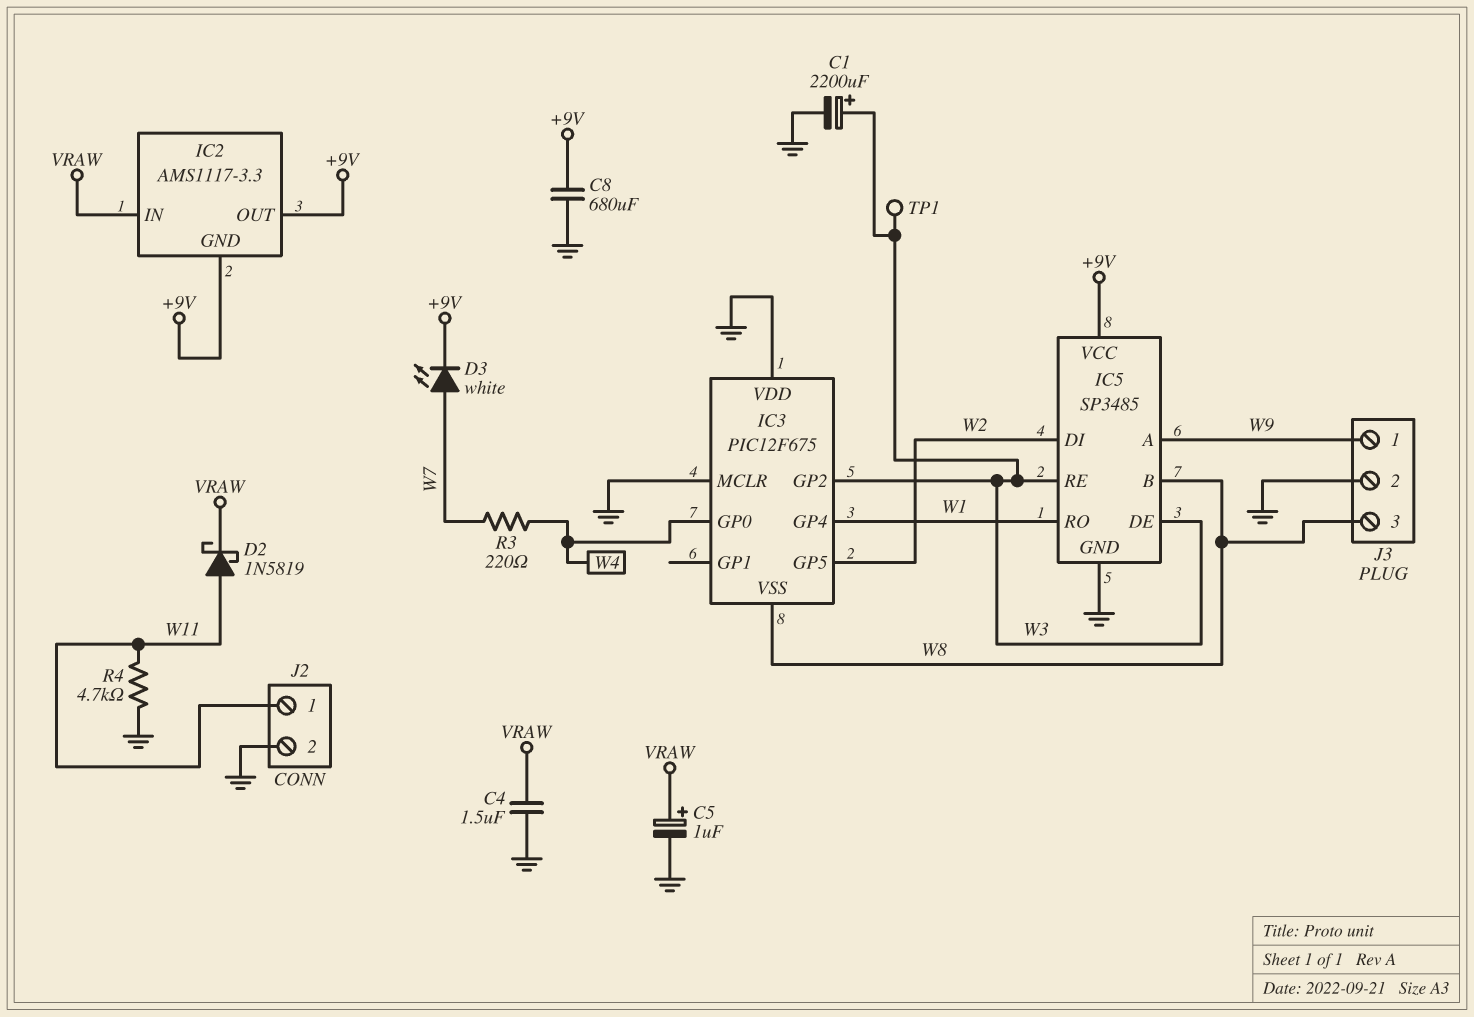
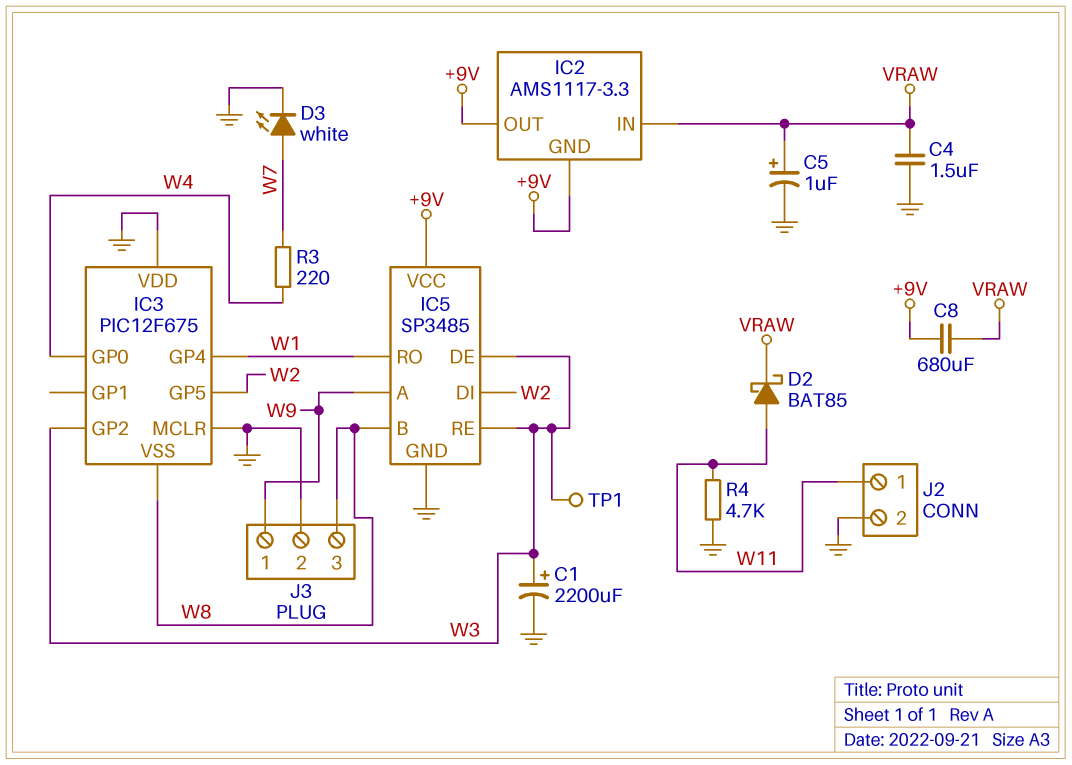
C8: 680uF (+9V, GND) -> 680uF (+9V, VRAW)
D2: schottky 1N5819 (A W11, K VRAW) -> schottky BAT85 (A W11, K VRAW)
D3: LED white (A W7, K +9V) -> LED white (A W7, K GND)

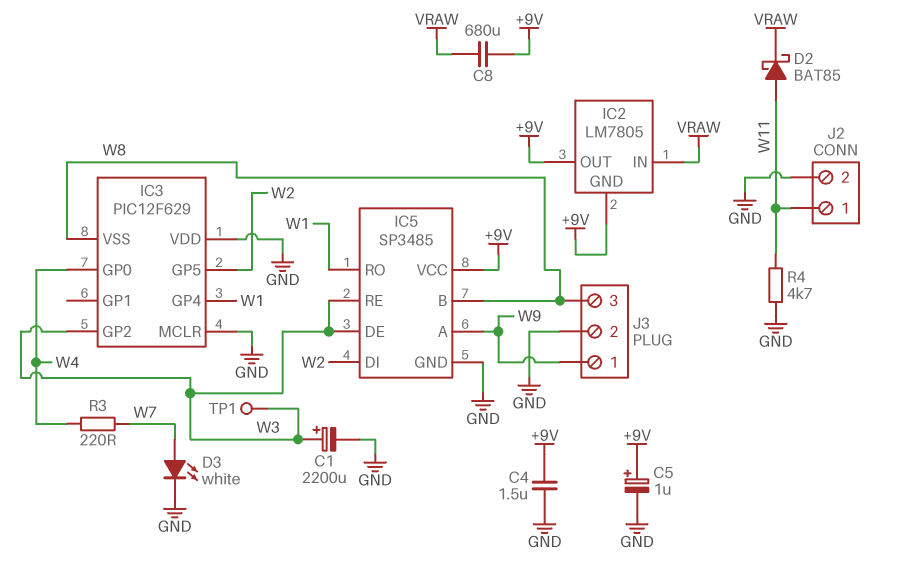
C4: 1.5uF (GND, VRAW) -> 1.5uF (+9V, GND)
C5: 1uF (plus VRAW, minus GND) -> 1uF (plus +9V, minus GND)
IC2: AMS1117-3.3 -> LM7805
IC3: PIC12F675 -> PIC12F629

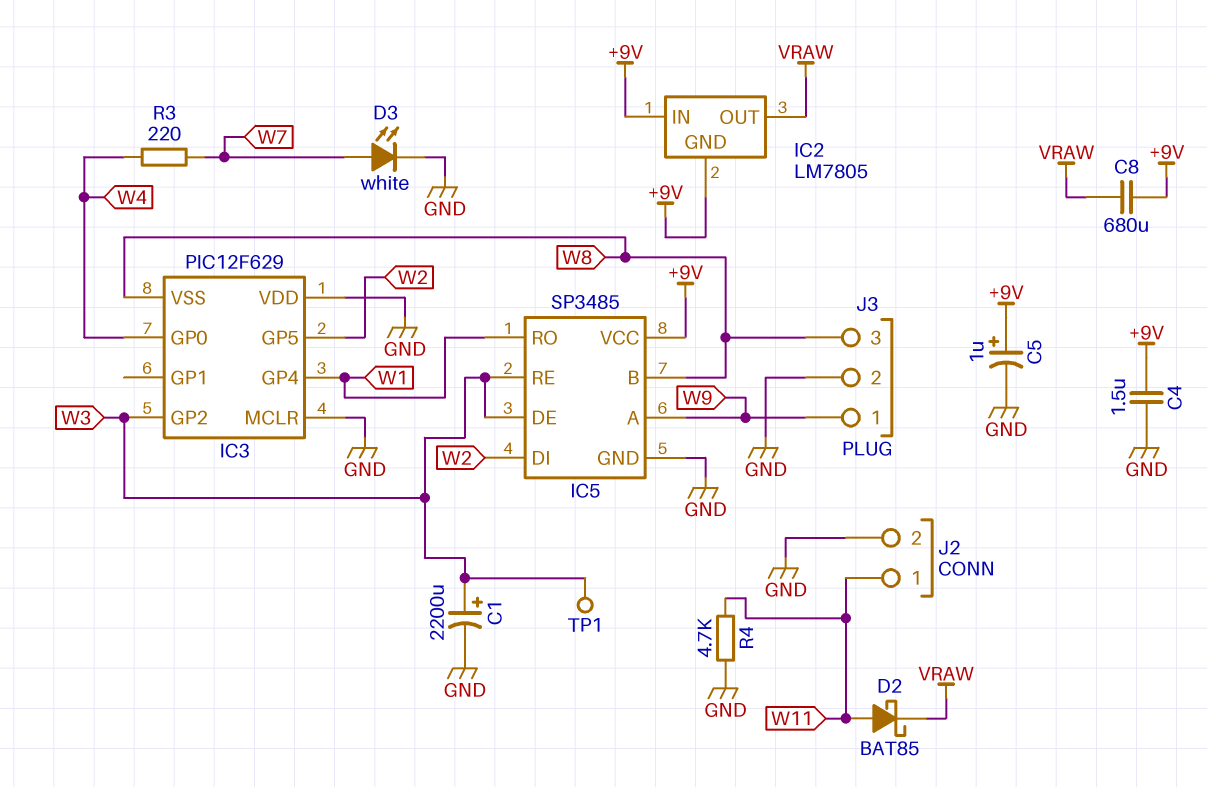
IC2 pin IN: VRAW -> +9V
IC2 pin OUT: +9V -> VRAW

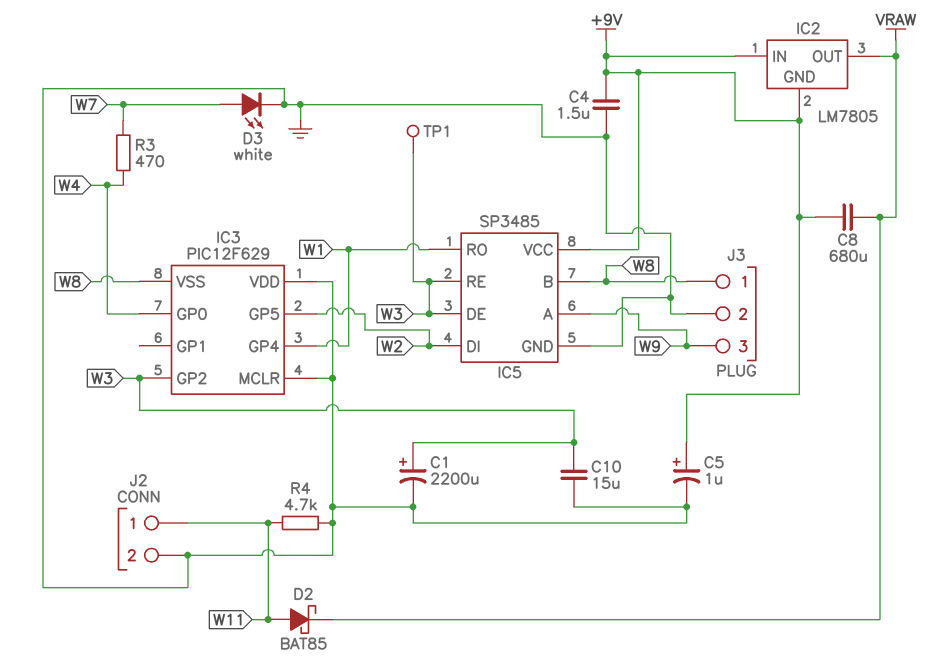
C10: none -> 15uF (GND, W3)
J3 pin 1: W9 -> W8
J3 pin 3: W8 -> W9
R3: 220 (W4, W7) -> 470 (W4, W7)

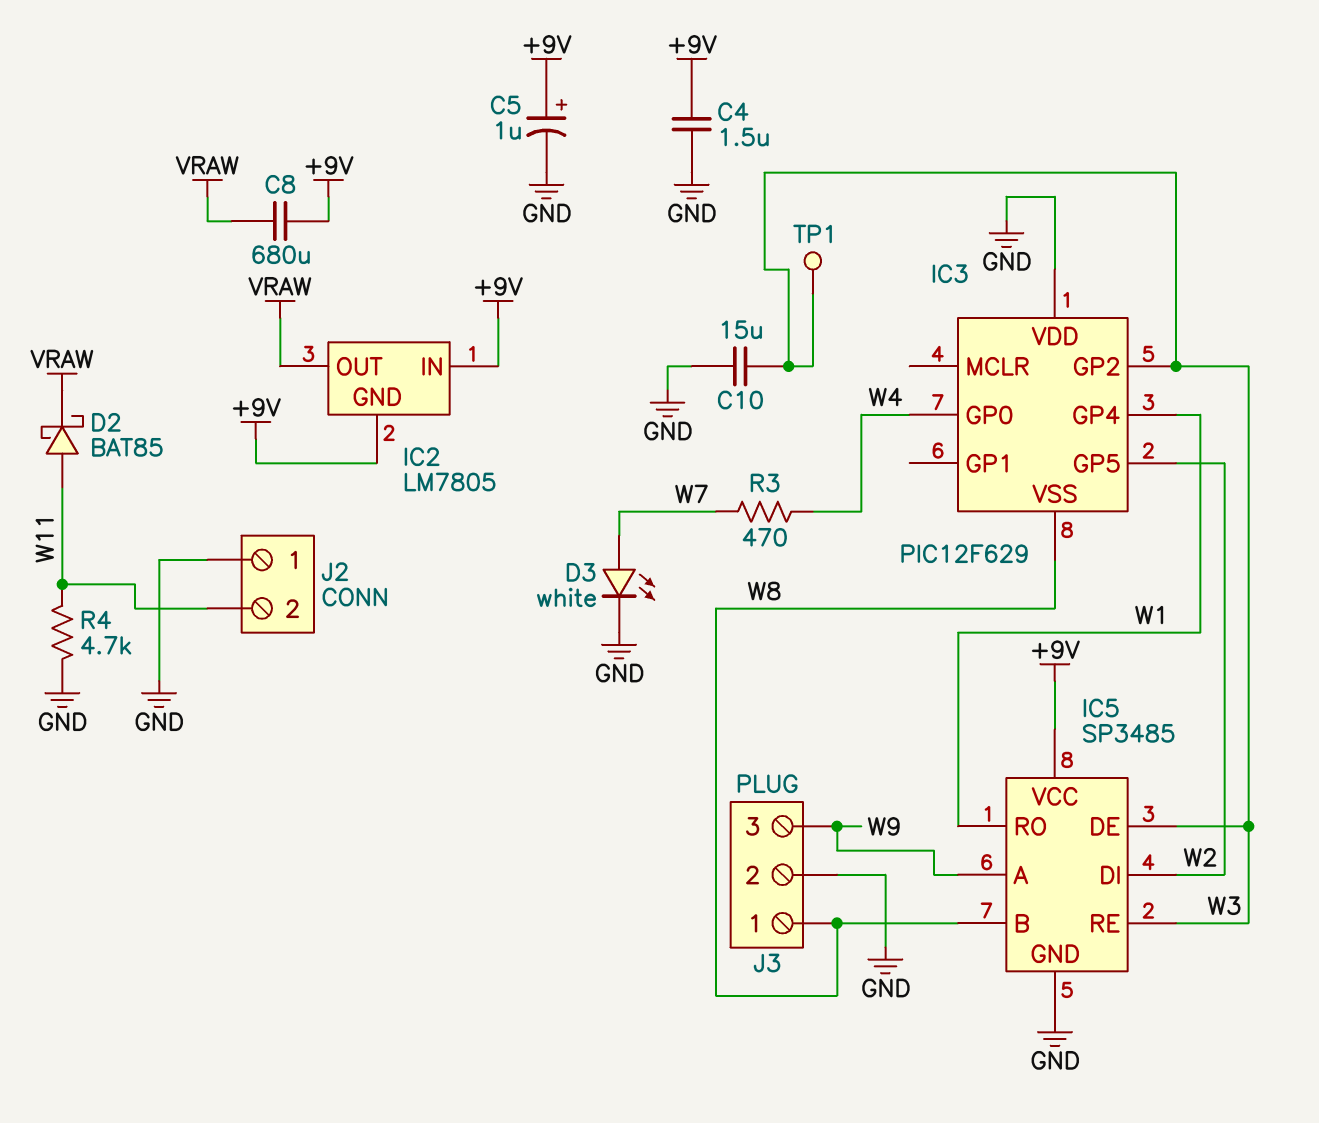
C1: 2200uF (plus W3, minus GND) -> none
IC3 pin MCLR: GND -> none
J2 pin 1: W11 -> GND
J2 pin 2: GND -> W11

